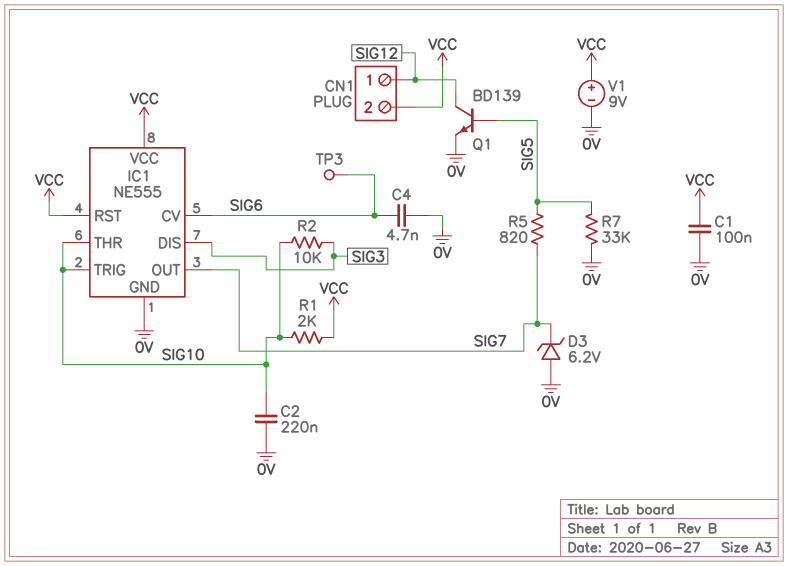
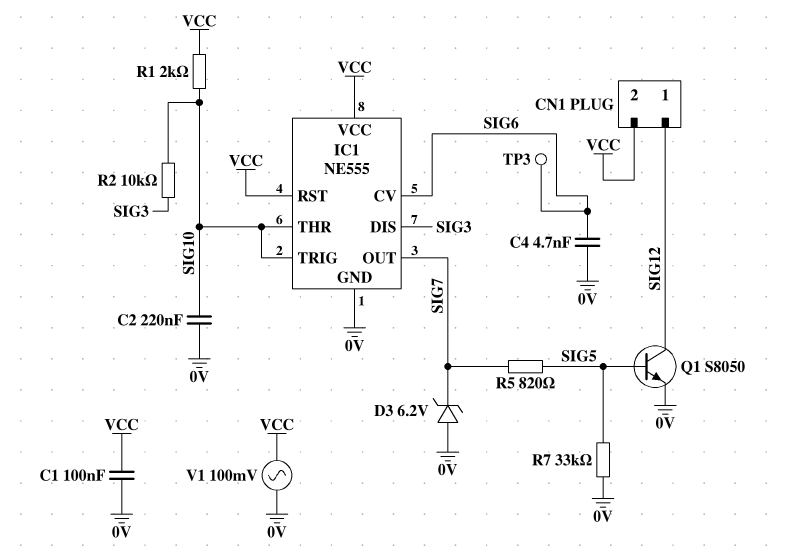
Q1: NPN BD139 (B SIG5, C SIG12, E 0V) -> NPN S8050 (B SIG5, C SIG12, E 0V)
V1: 9V (plus VCC, minus 0V) -> AC 100mV (0V, VCC)

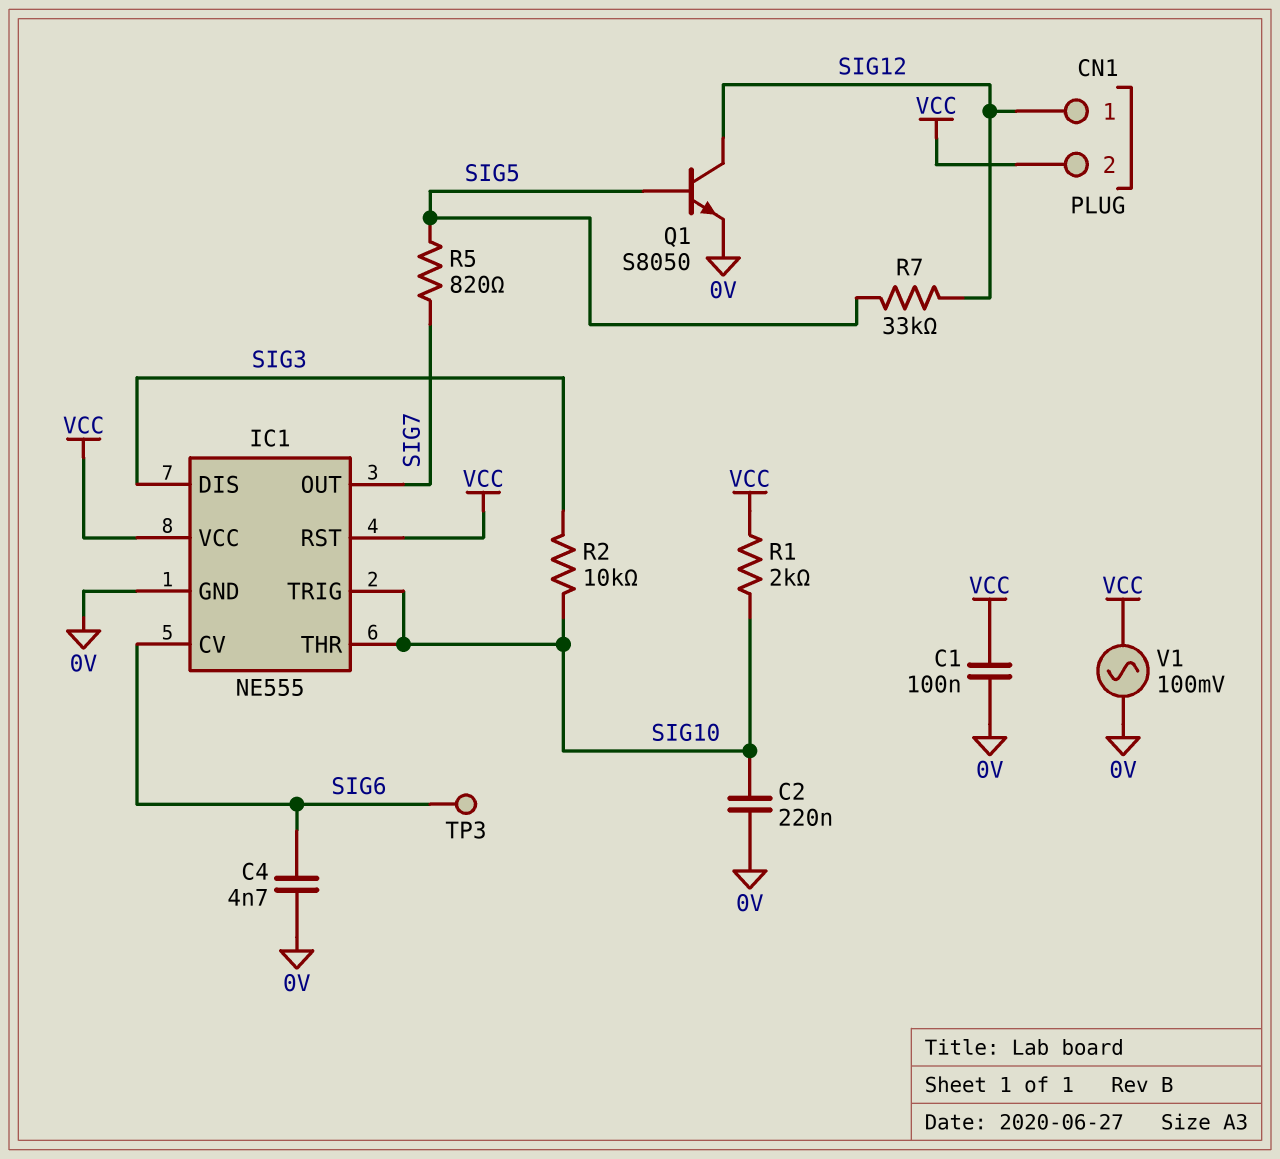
D3: zener 6.2V (A 0V, K SIG7) -> none
R7: 33k (0V, SIG5) -> 33k (SIG5, SIG12)

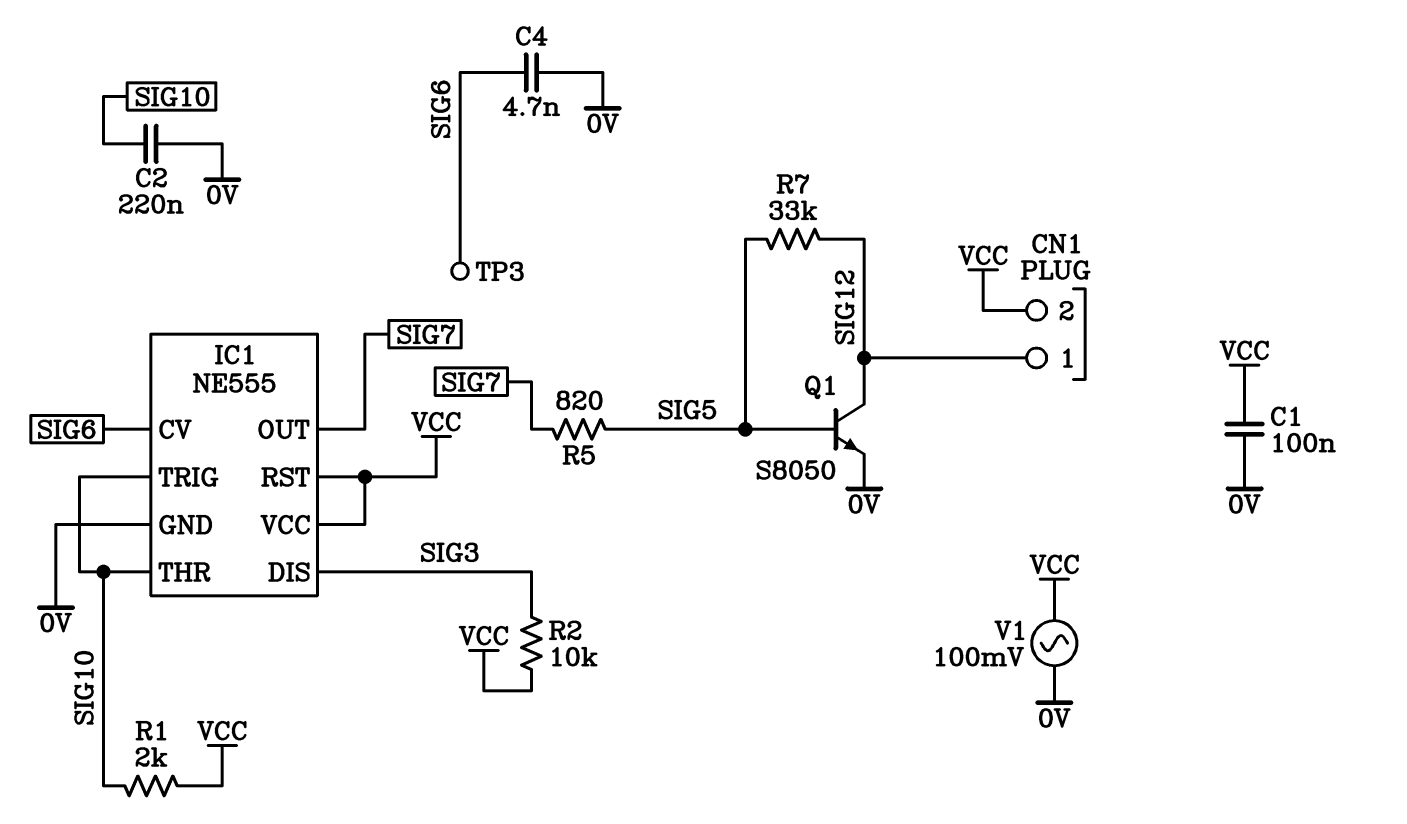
R2: 10k (SIG3, SIG10) -> 10k (SIG3, VCC)

